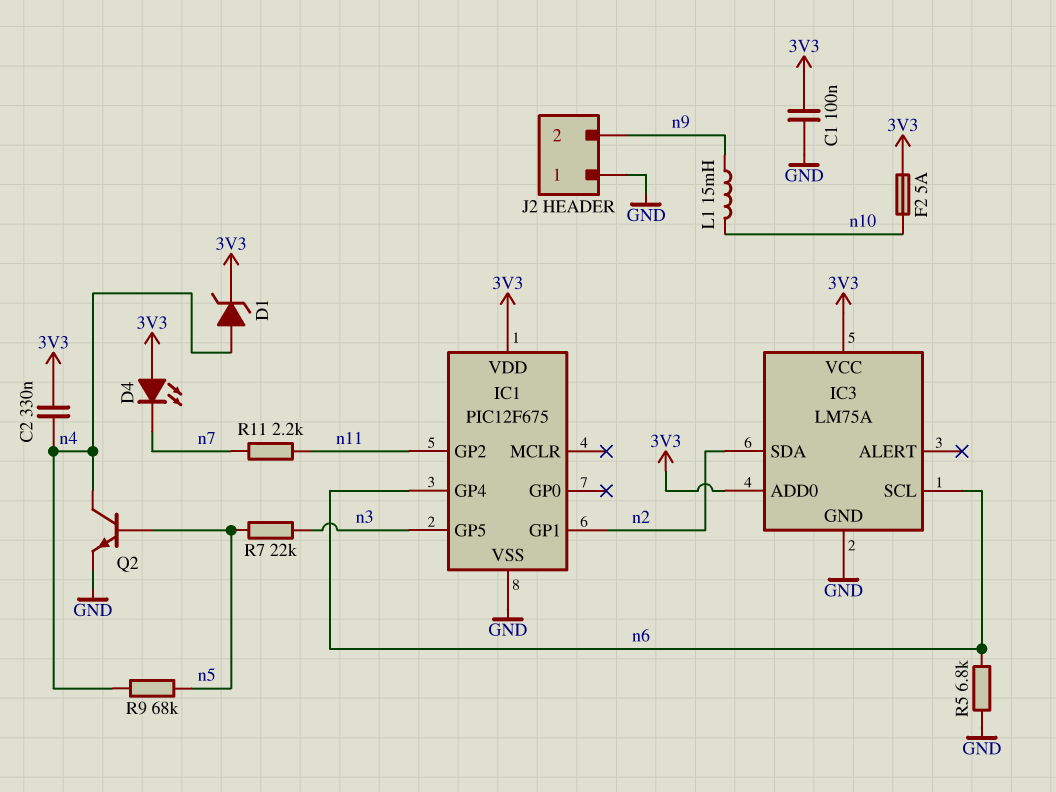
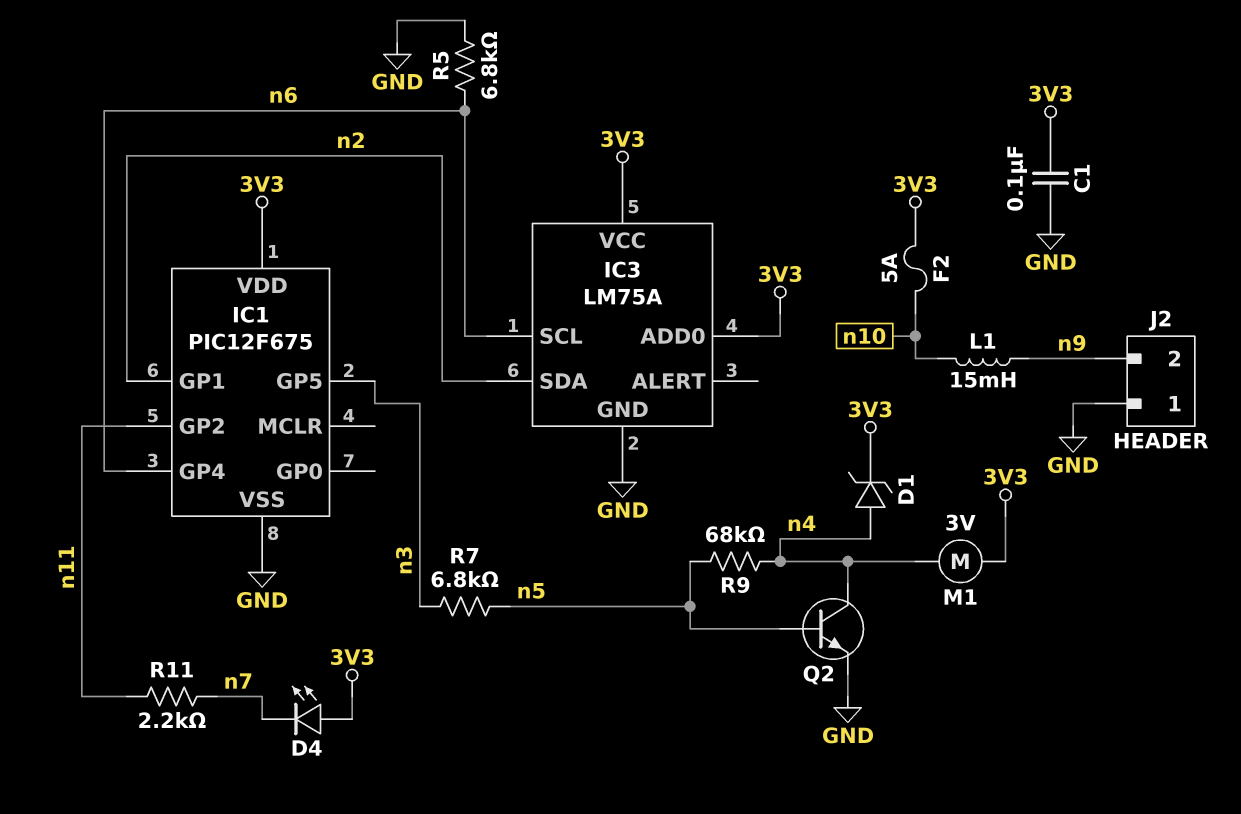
C2: 330nF (3V3, n4) -> none
M1: none -> motor 3V (3V3, n4)
R7: 22k (n3, n5) -> 6.8k (n3, n5)

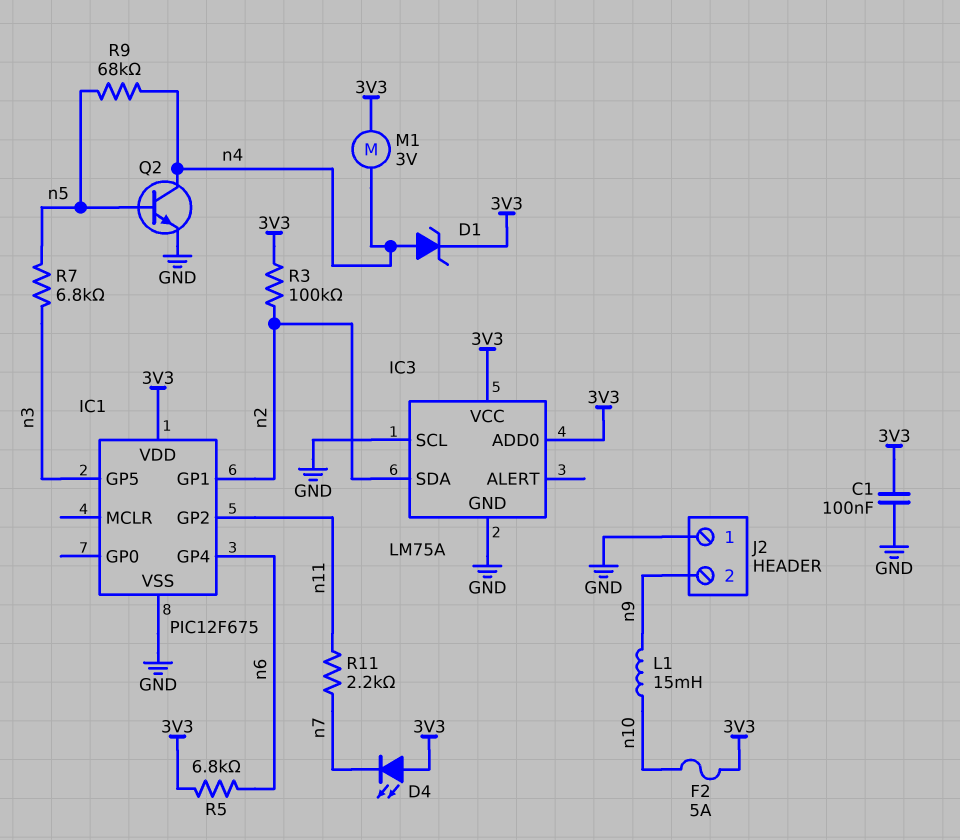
IC3 pin SCL: n6 -> GND
R3: none -> 100k (3V3, n2)
R5: 6.8k (GND, n6) -> 6.8k (3V3, n6)

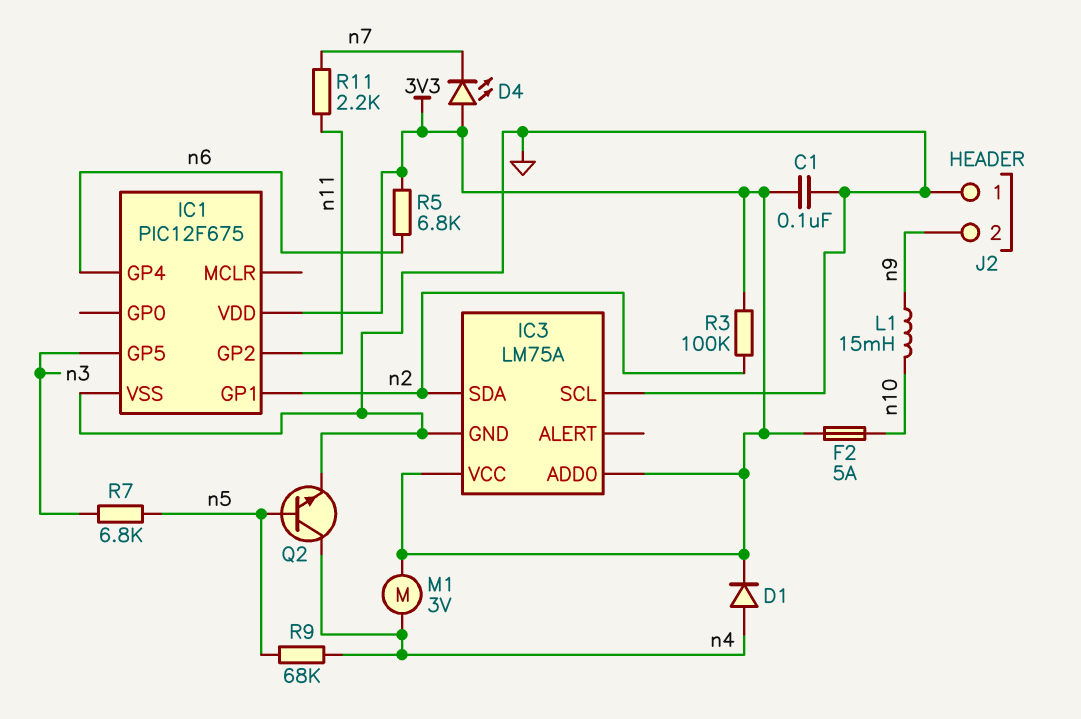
D1: zener (A n4, K 3V3) -> diode (A n4, K 3V3)

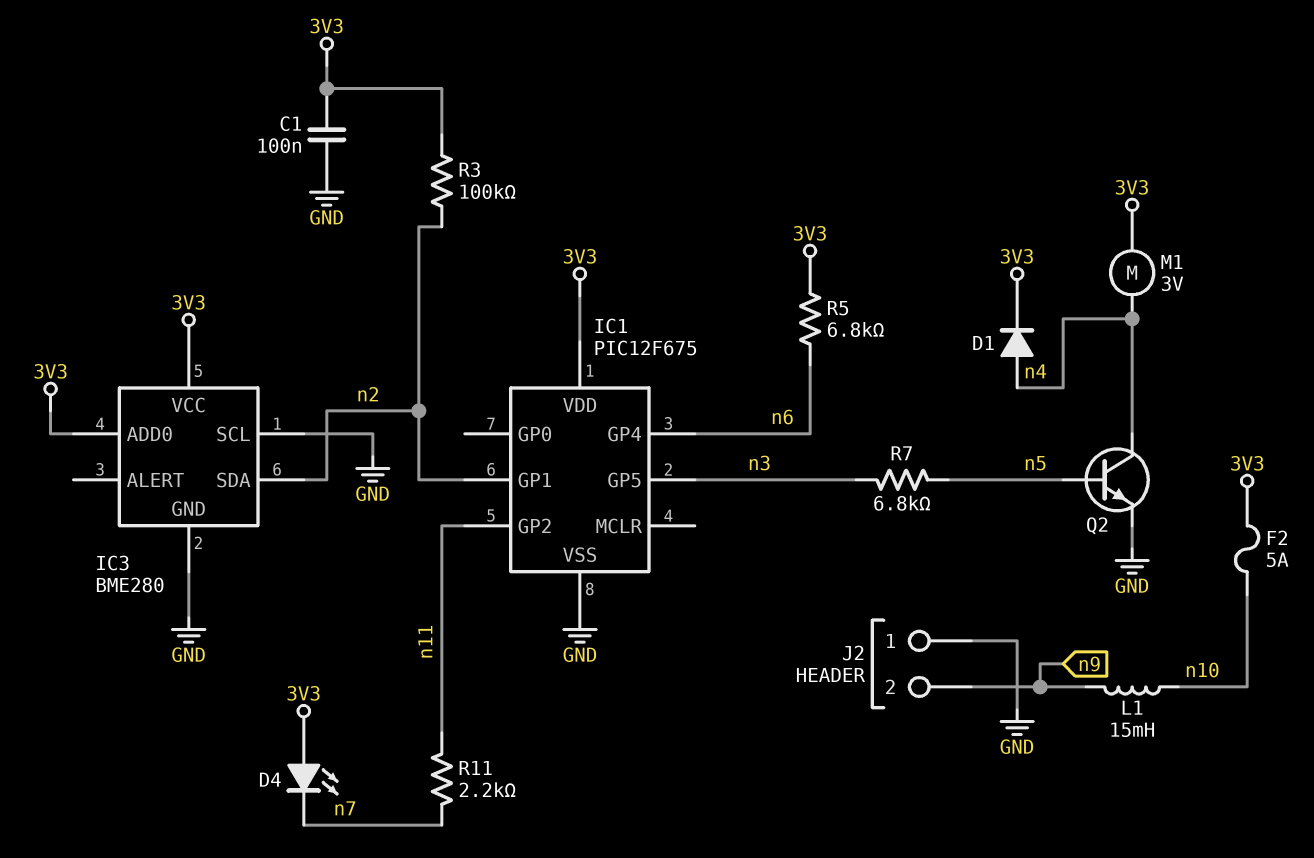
IC3: LM75A -> BME280
R9: 68k (n4, n5) -> none

